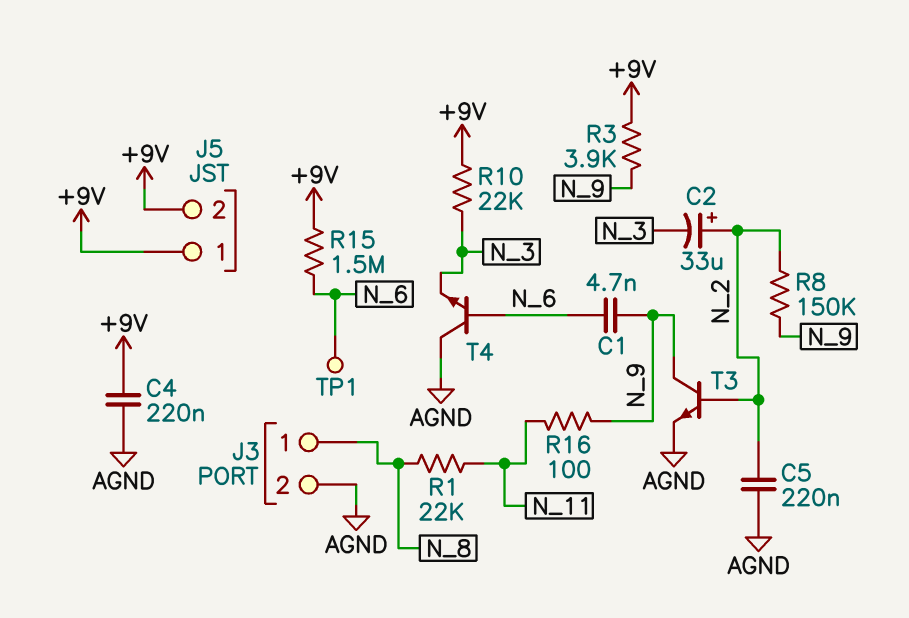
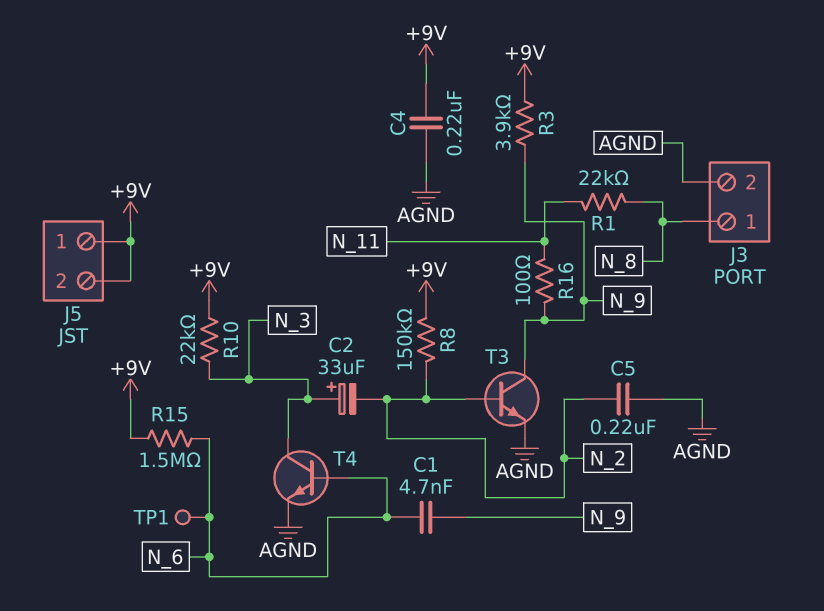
C2: 33uF (plus N_2, minus N_3) -> 33uF (plus N_3, minus N_2)
R8: 150k (N_2, N_9) -> 150k (+9V, N_2)
T4: NPN (B N_6, C AGND, E N_3) -> NPN (B N_6, C N_3, E AGND)

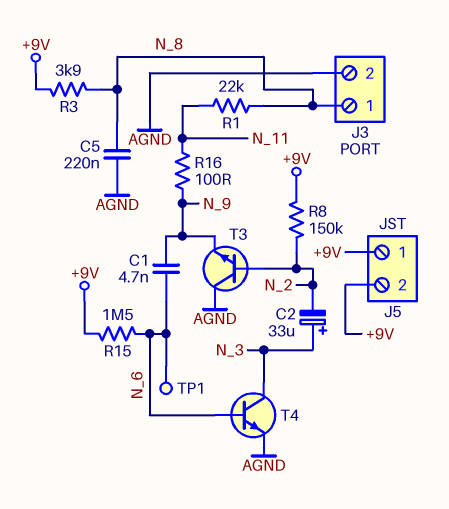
C4: 220nF (+9V, AGND) -> none
C5: 220nF (AGND, N_2) -> 220nF (AGND, N_8)
R3: 3.9k (+9V, N_9) -> 3.9k (+9V, N_8)
R10: 22k (+9V, N_3) -> none
T3: NPN (B N_2, C N_9, E AGND) -> NPN (B N_2, C AGND, E N_9)

